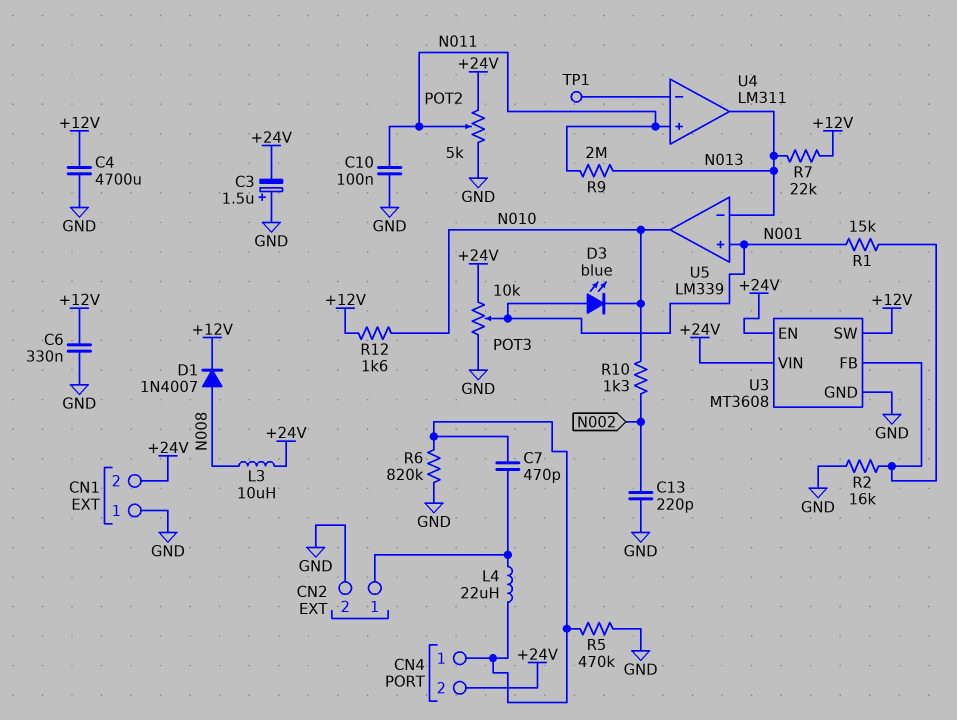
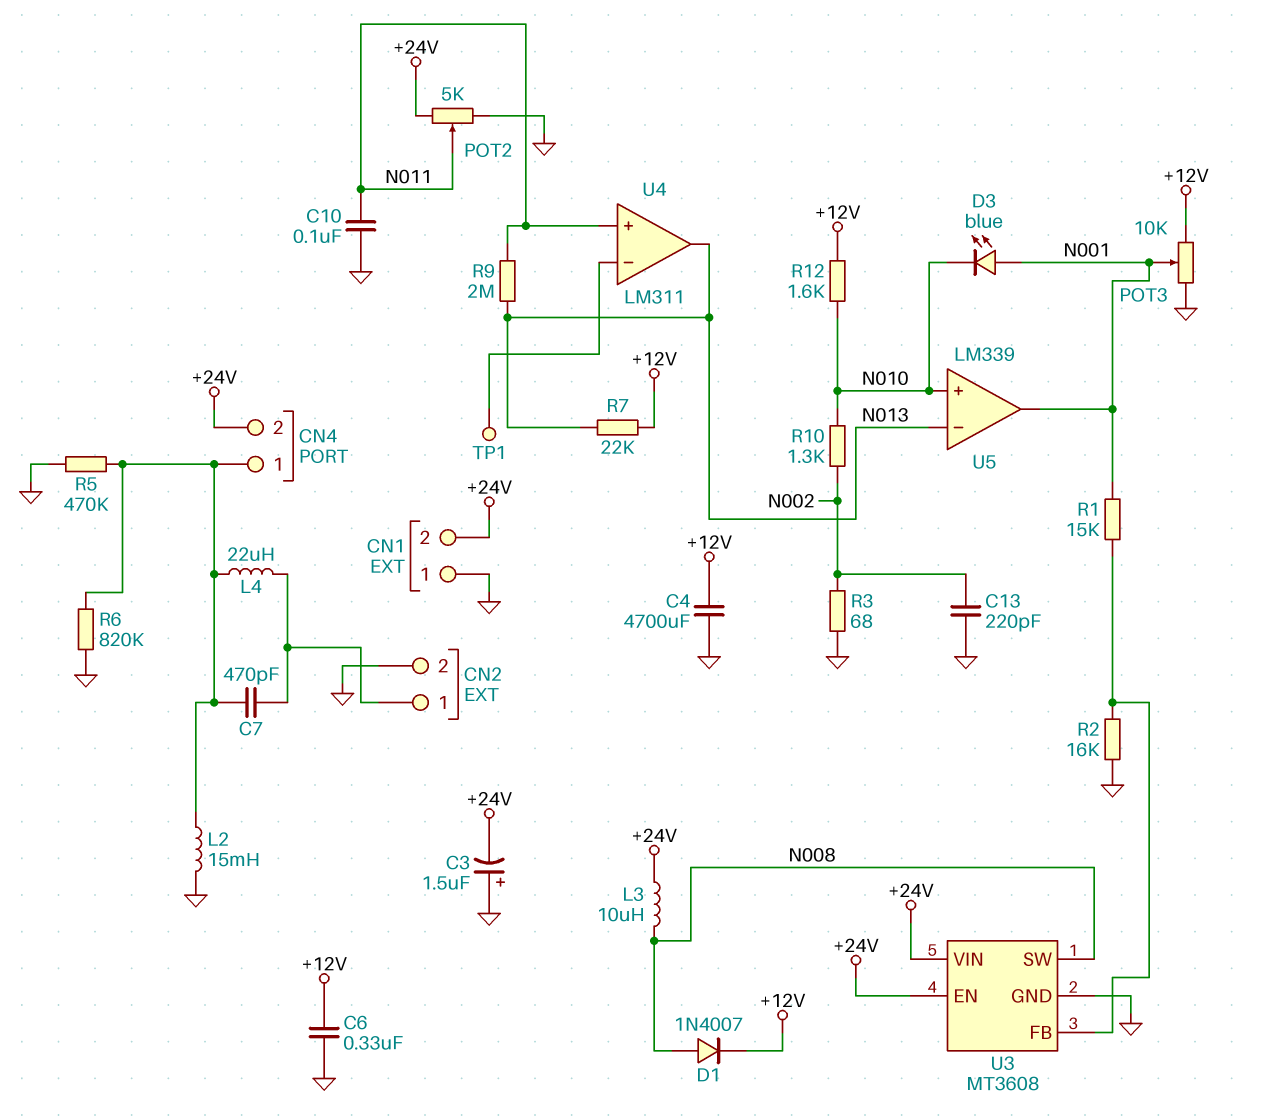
L2: none -> 15mH (CN4/1, GND)
POT3: 10k (+24V, GND, wiper N001) -> 10k (+12V, GND, wiper N001)
R3: none -> 68 (GND, N002)
U3 pin SW: +12V -> N008
U5 pin in+: N001 -> N010
U5 pin out: N010 -> N001

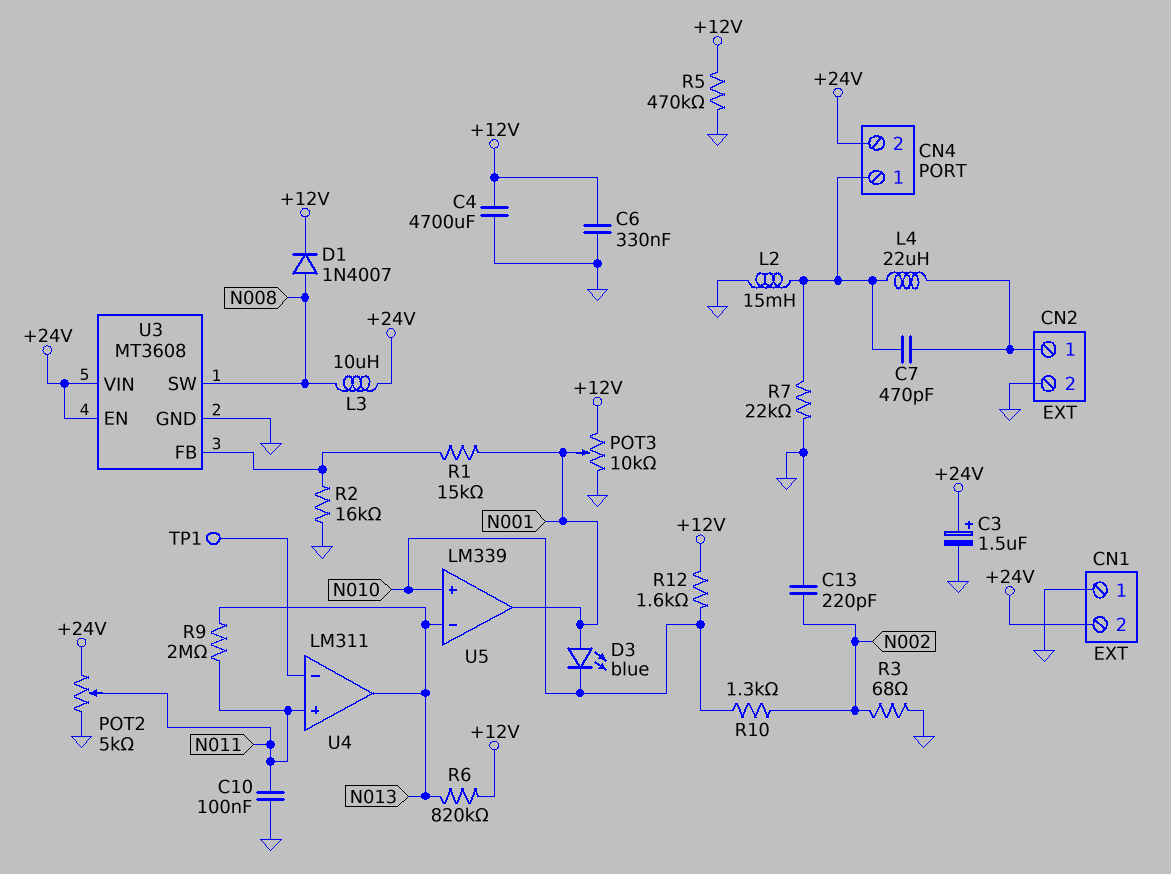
C3: 1.5uF (plus GND, minus +24V) -> 1.5uF (plus +24V, minus GND)
R5: 470k (CN4/1, GND) -> 470k (+12V, GND)
R6: 820k (CN4/1, GND) -> 820k (+12V, N013)
R7: 22k (+12V, N013) -> 22k (CN4/1, GND)

